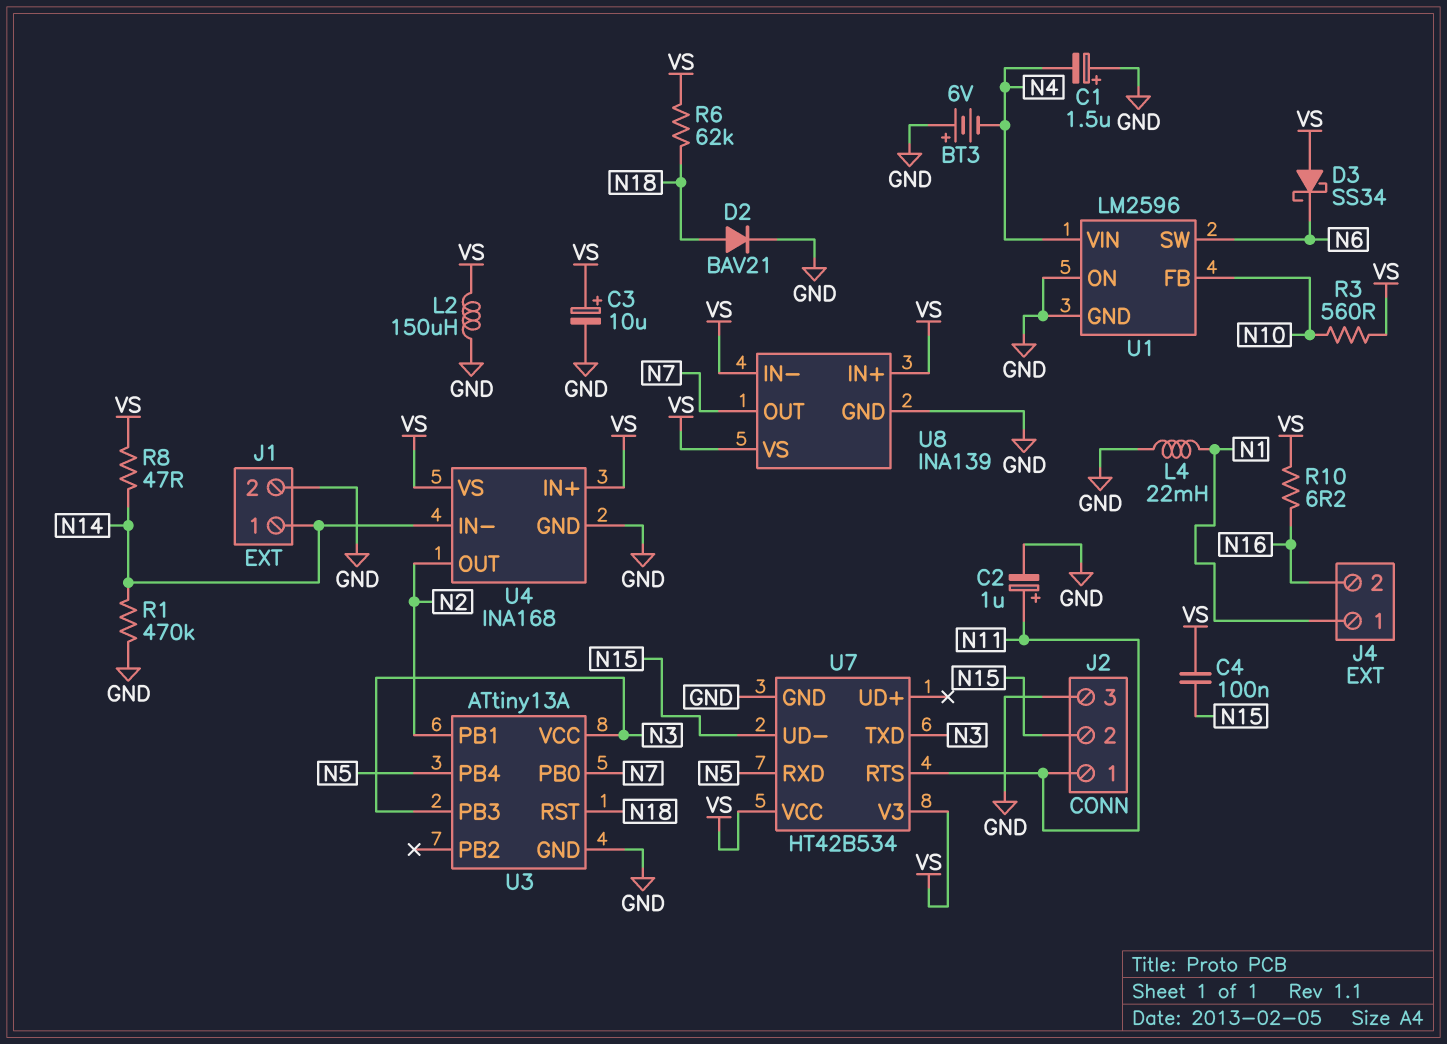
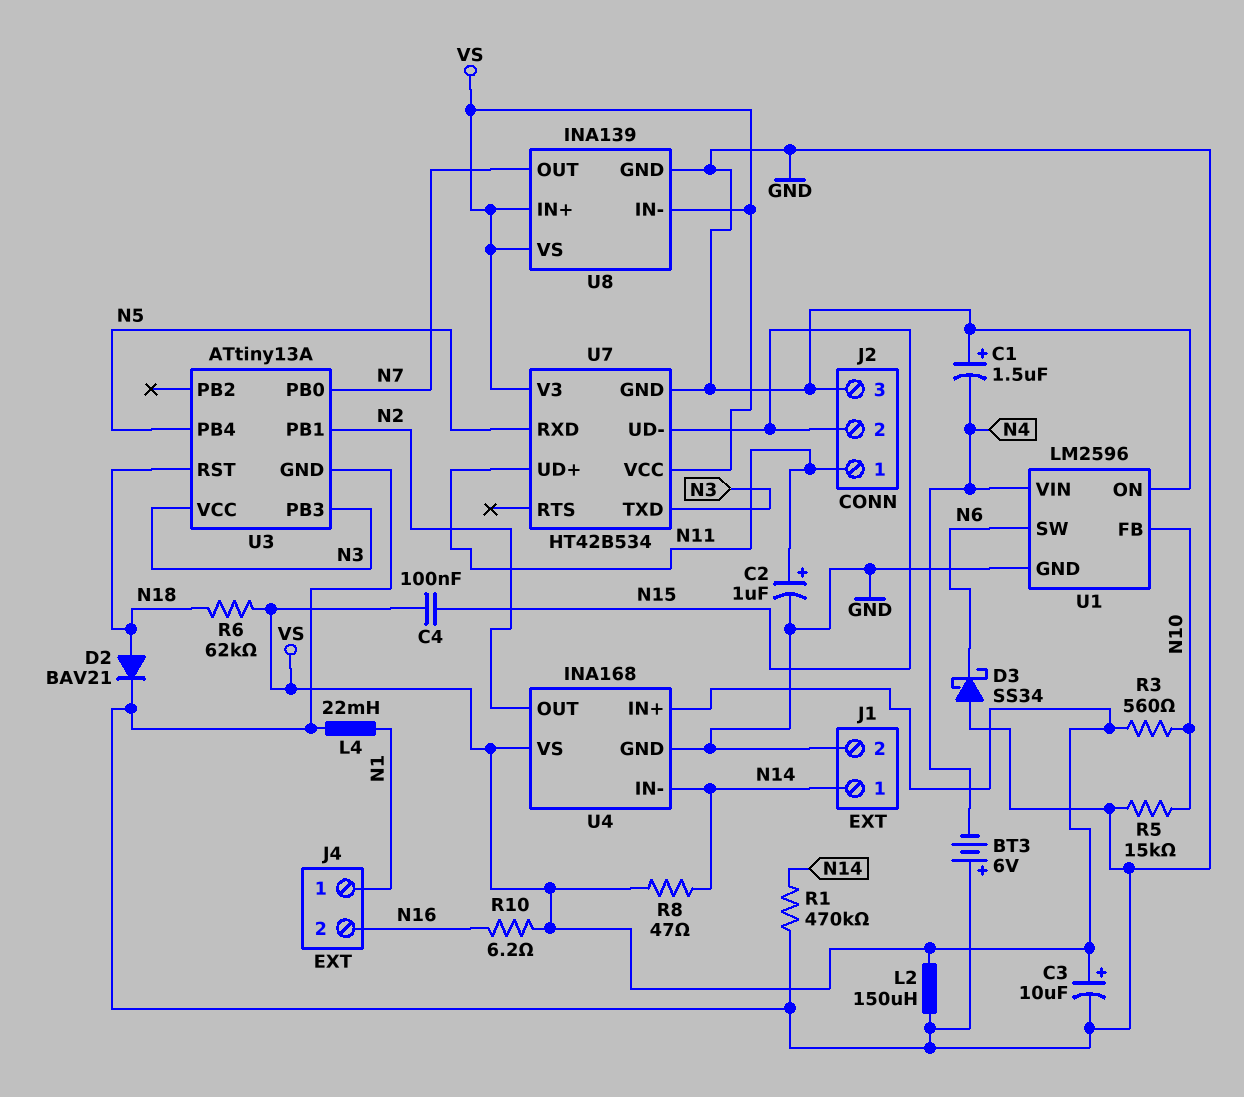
D3: schottky SS34 (A VS, K N6) -> schottky SS34 (A GND, K N6)
R5: none -> 15k (GND, N10)
U7 pin RTS: N11 -> none
U7 pin UD+: none -> N11

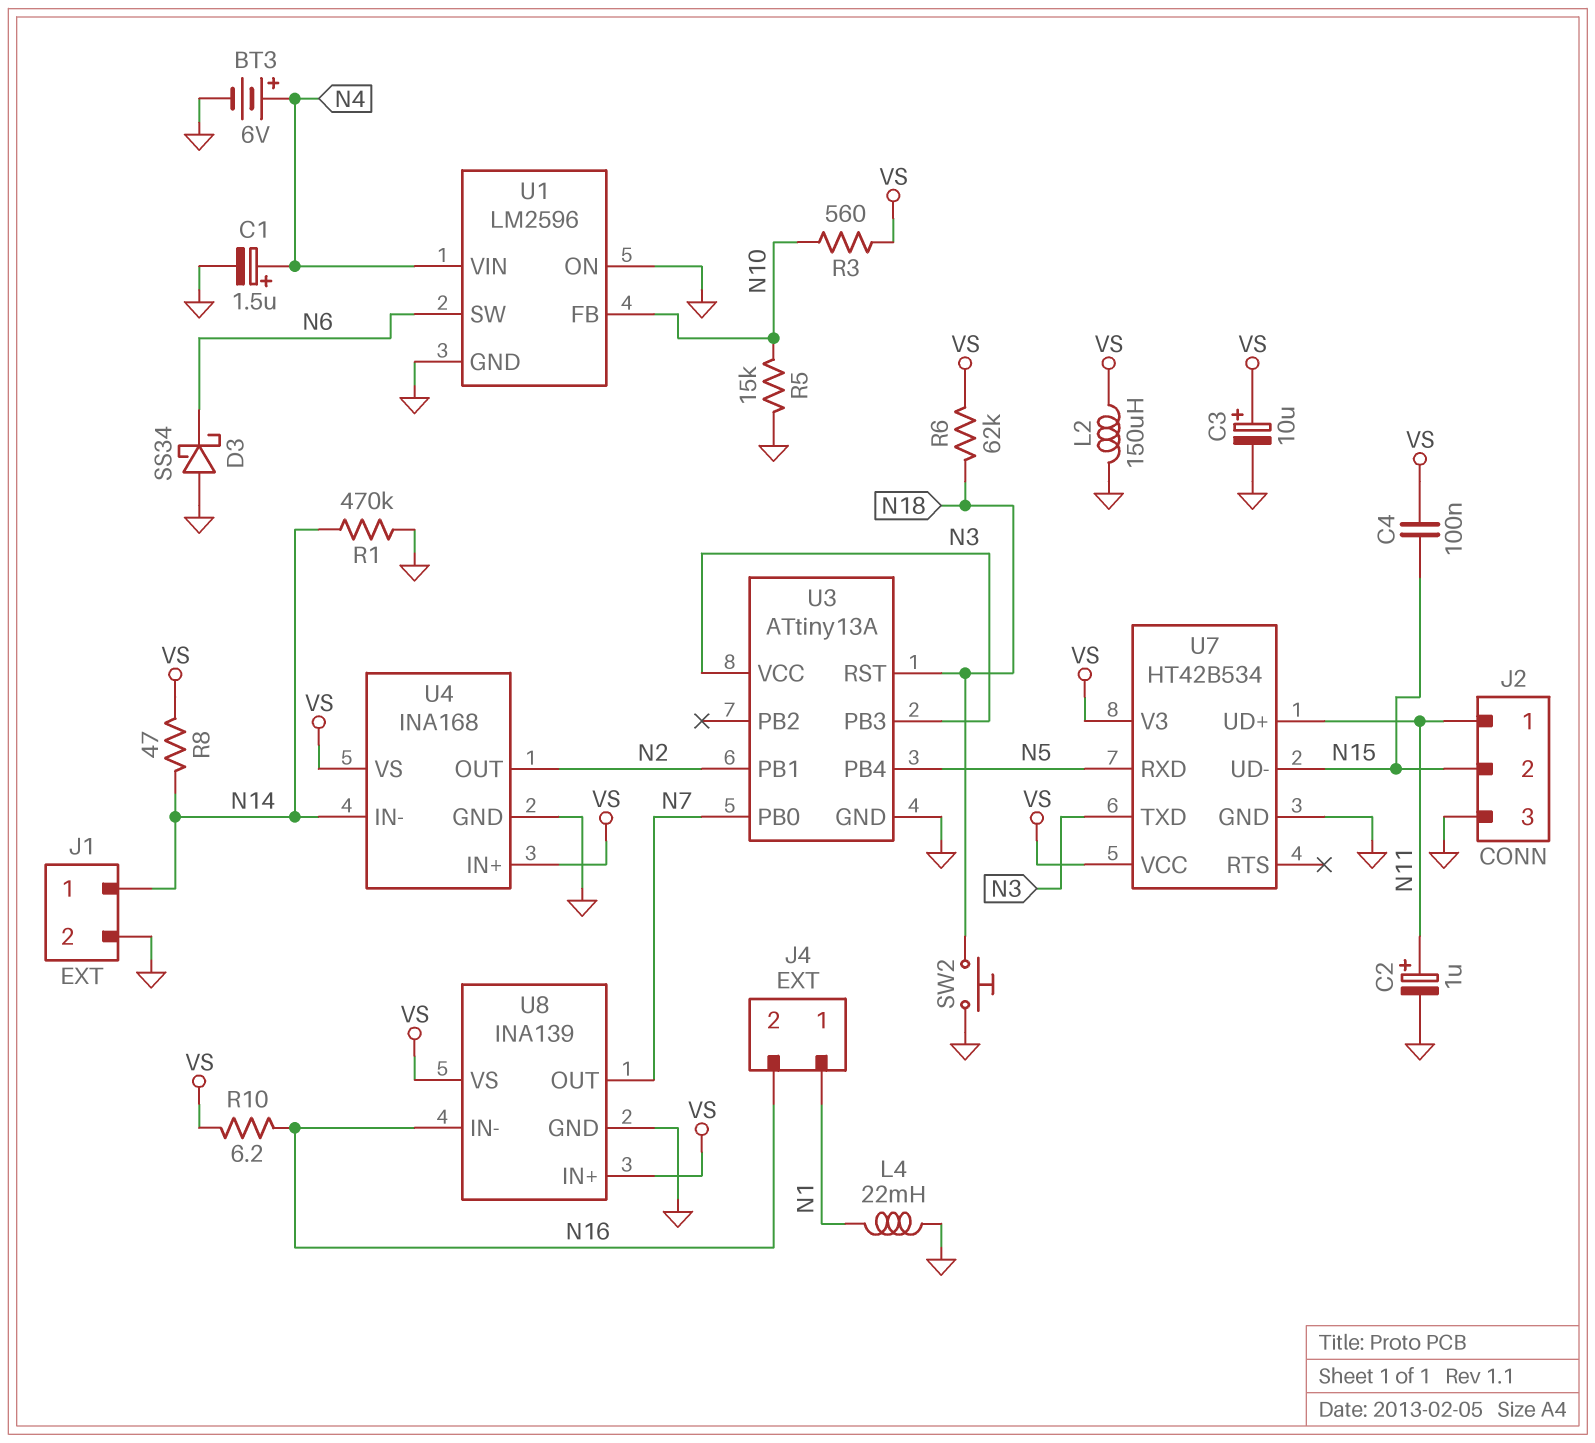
BT3: 6V (plus GND, minus N4) -> 6V (plus N4, minus GND)
C1: 1.5uF (plus GND, minus N4) -> 1.5uF (plus N4, minus GND)
D2: diode BAV21 (A N18, K GND) -> none
SW2: none -> button (GND, N18)
U8 pin IN-: VS -> N16

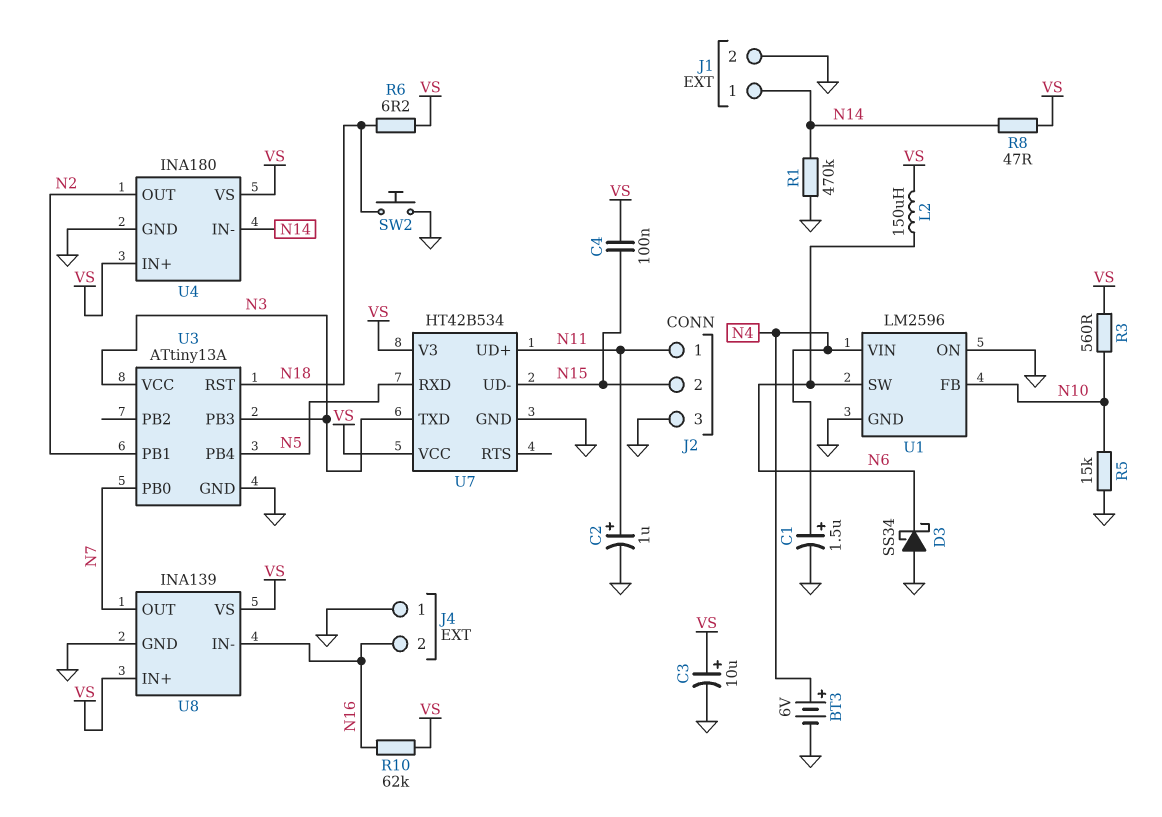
J4 pin 1: N1 -> GND
L2: 150uH (GND, VS) -> 150uH (N6, VS)
L4: 22mH (GND, N1) -> none
R6: 62k (N18, VS) -> 6.2 (N18, VS)
R10: 6.2 (N16, VS) -> 62k (N16, VS)
U4: INA168 -> INA180

